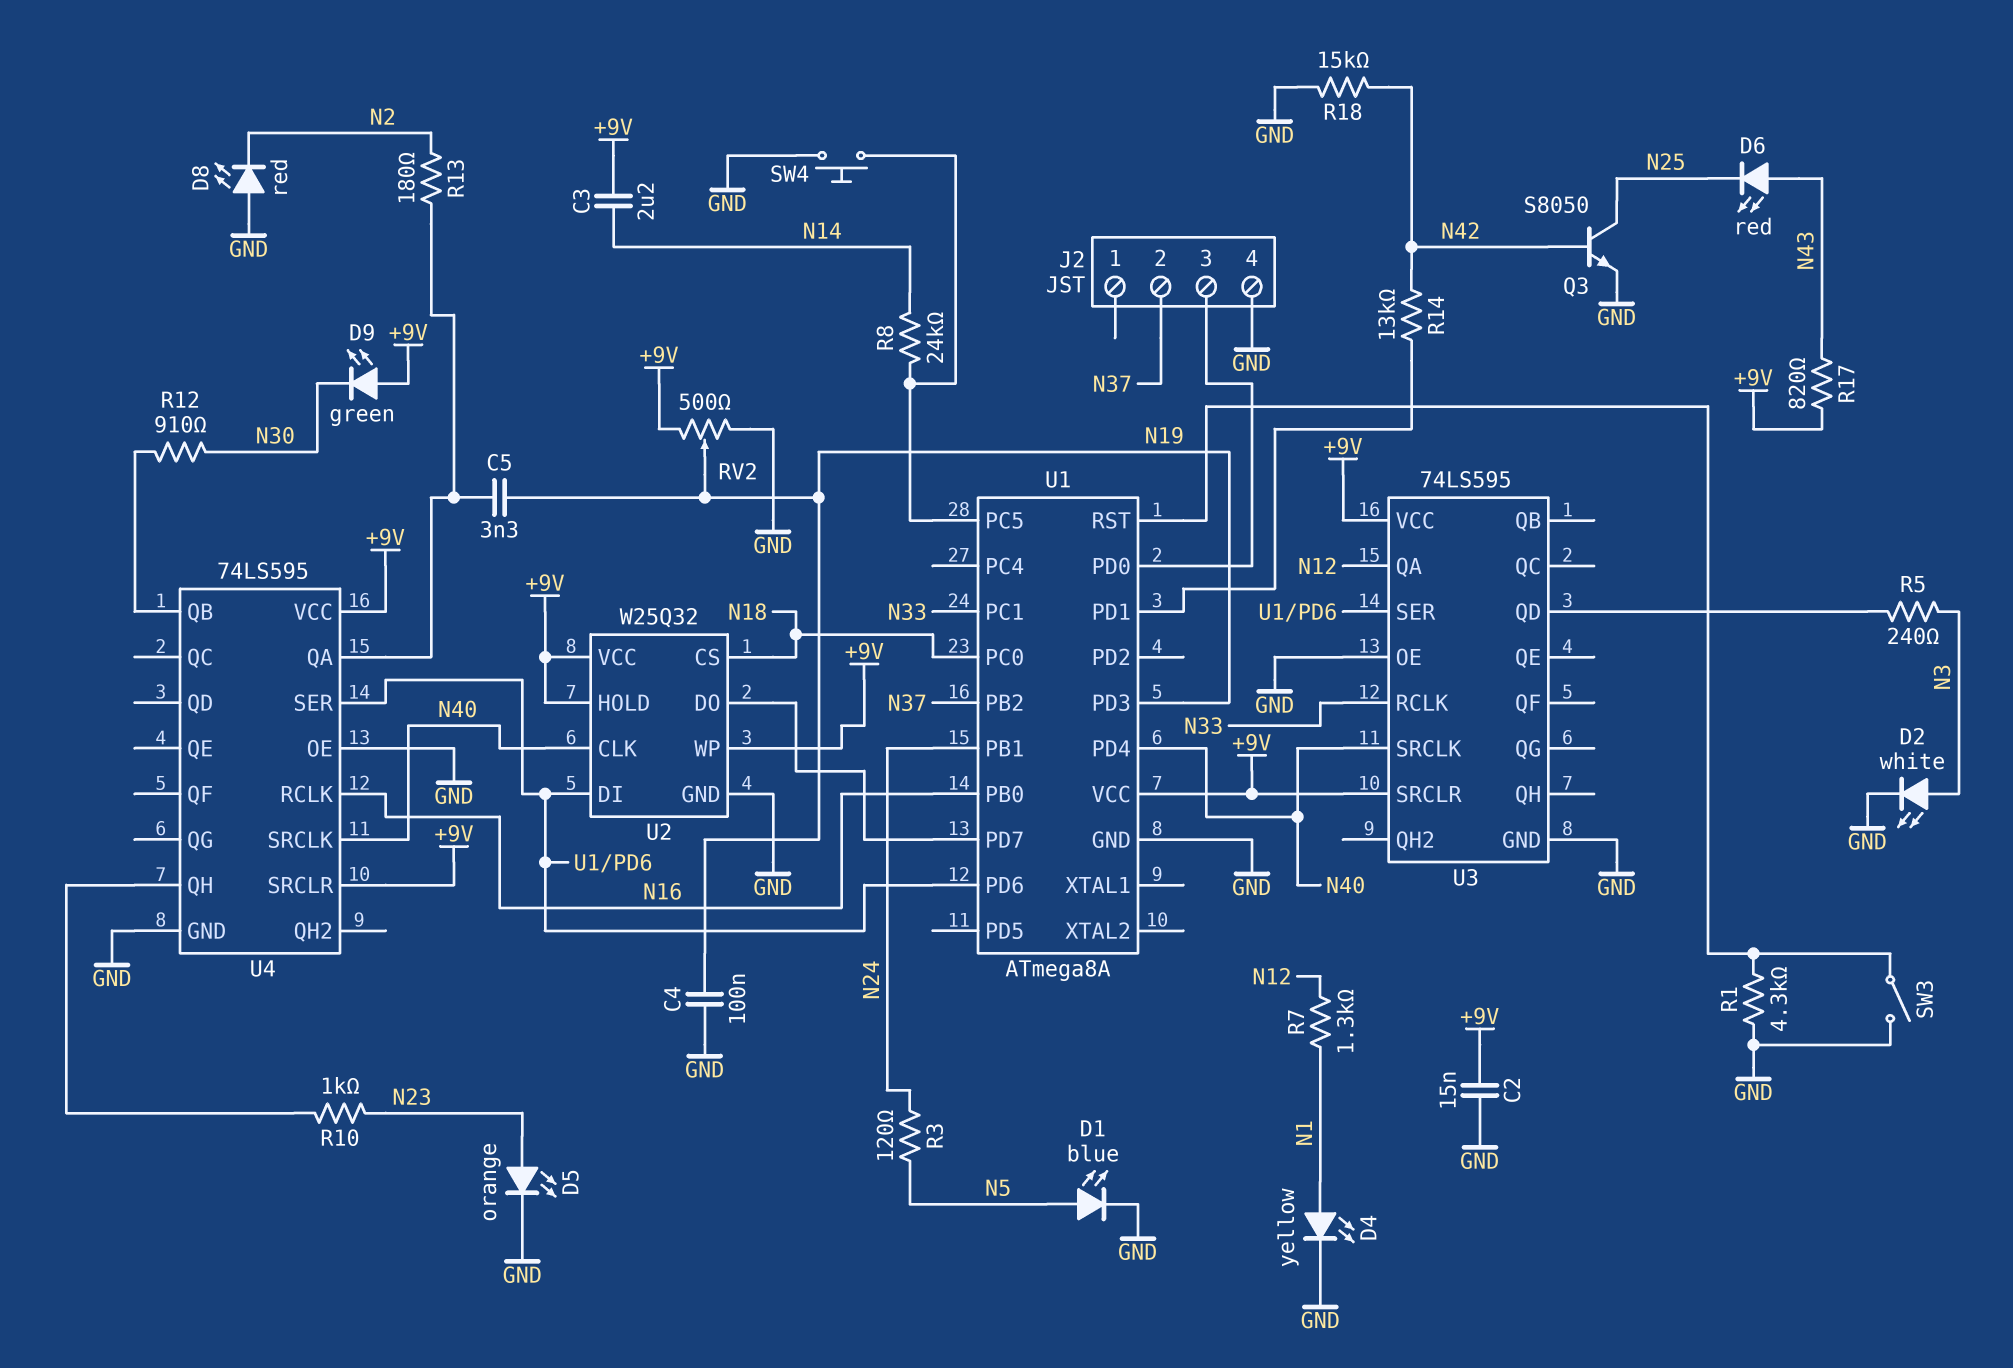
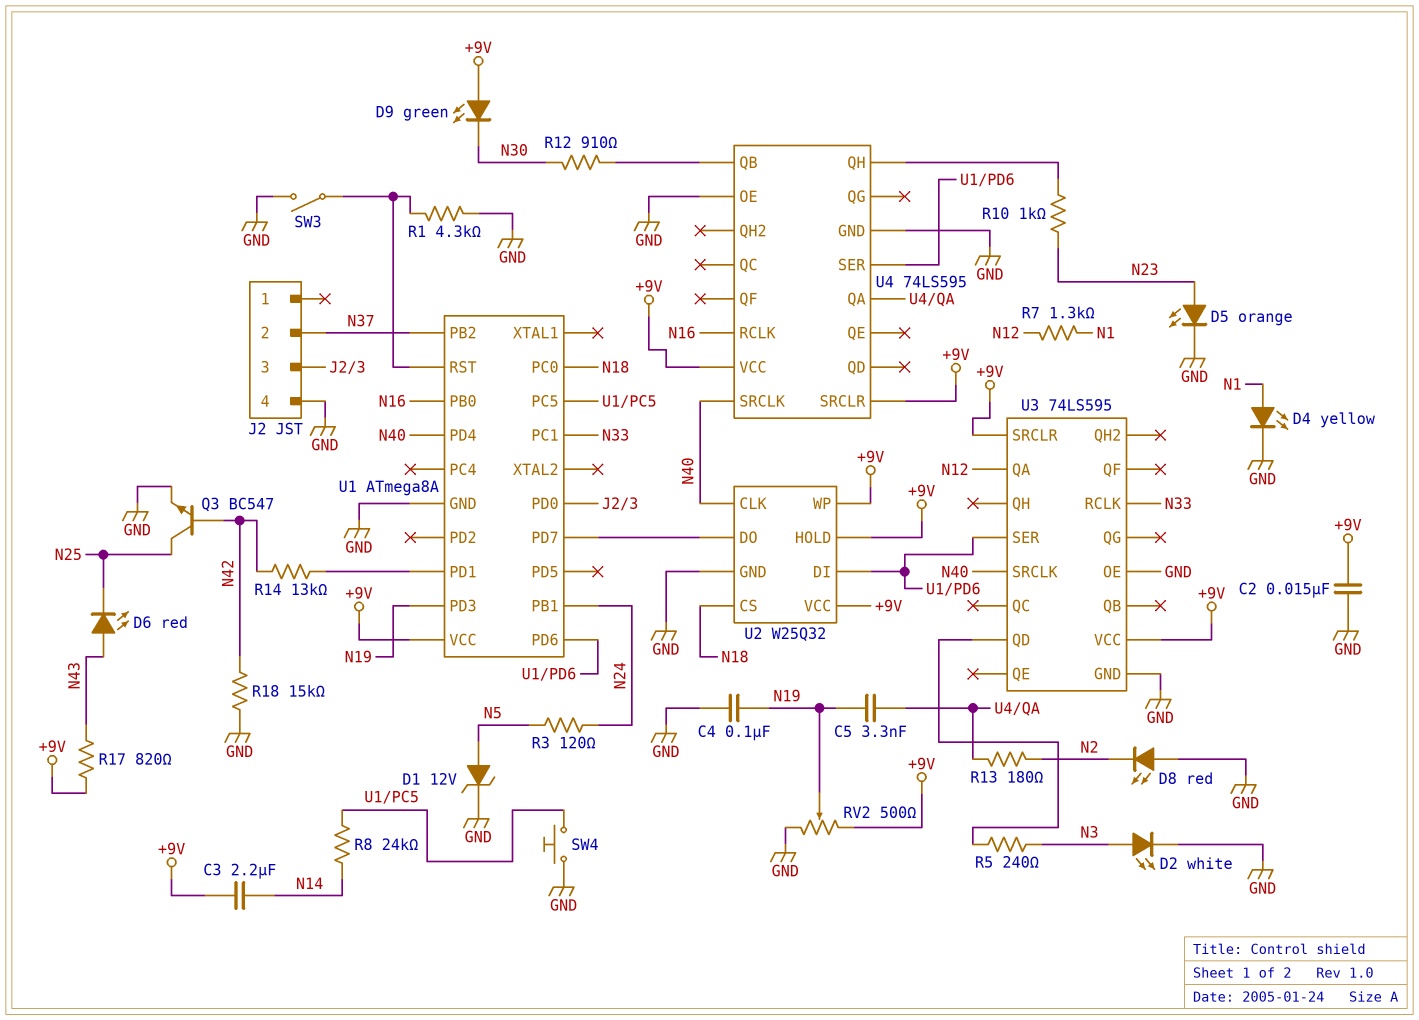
D1: LED blue (A N5, K GND) -> zener 12V (A N5, K GND)
Q3: NPN S8050 (B N42, C N25, E GND) -> NPN BC547 (B N42, C N25, E GND)

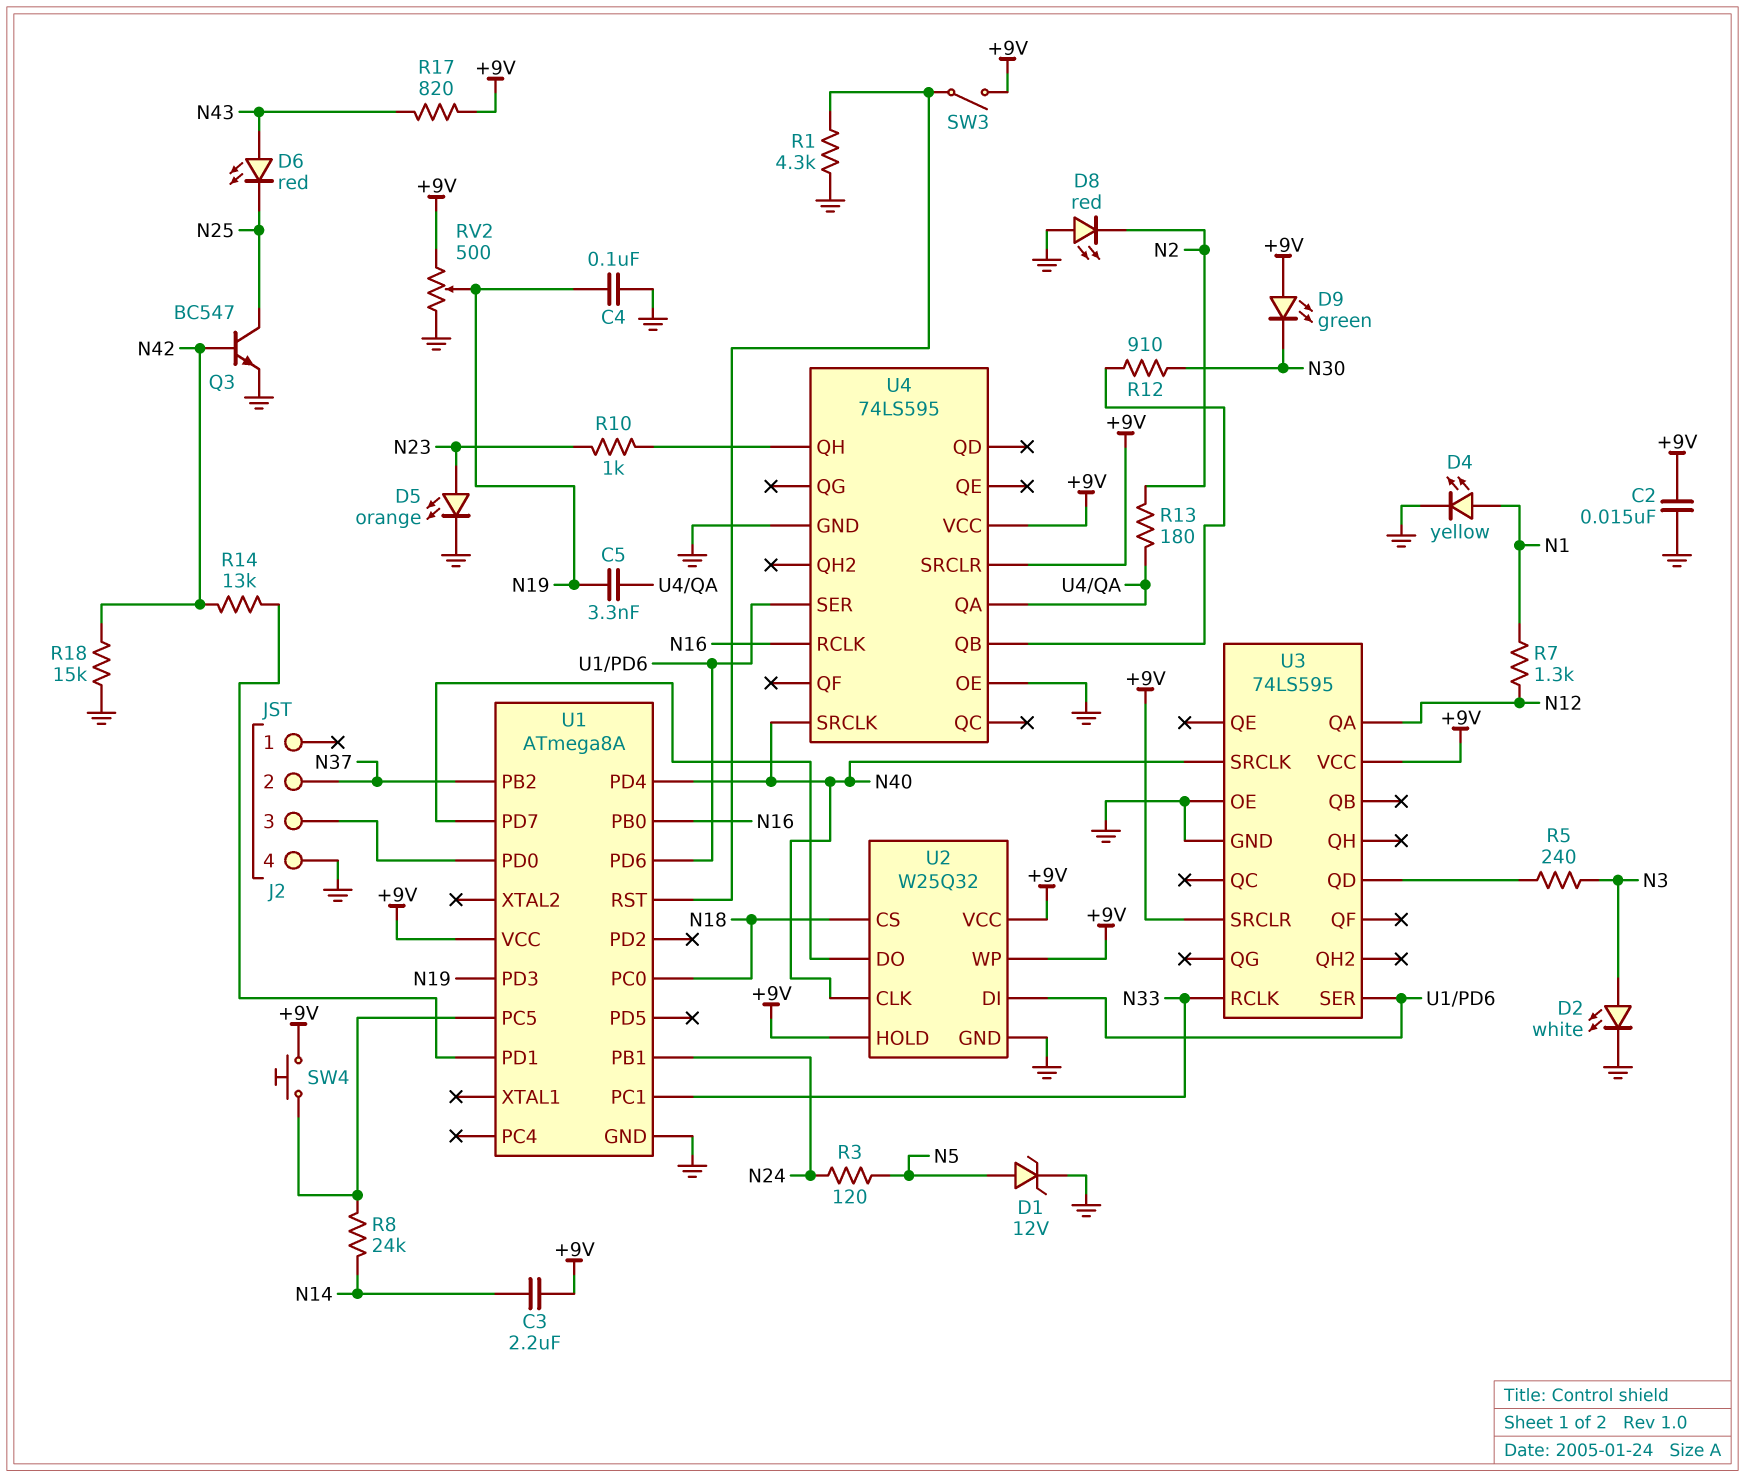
SW3: switch (GND, U1/RST) -> switch (+9V, U1/RST)
SW4: button (GND, U1/PC5) -> button (+9V, U1/PC5)

